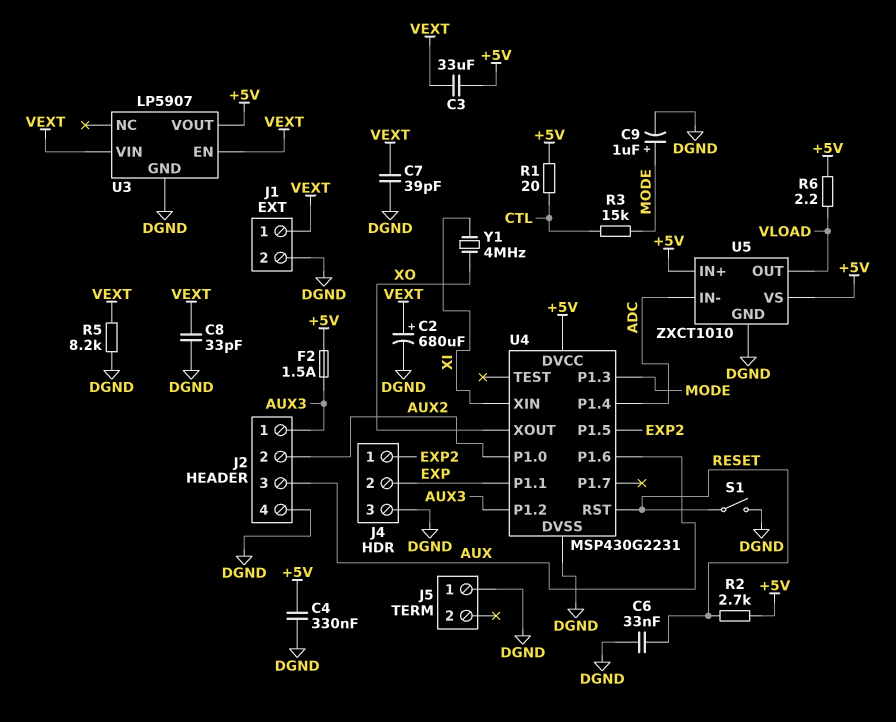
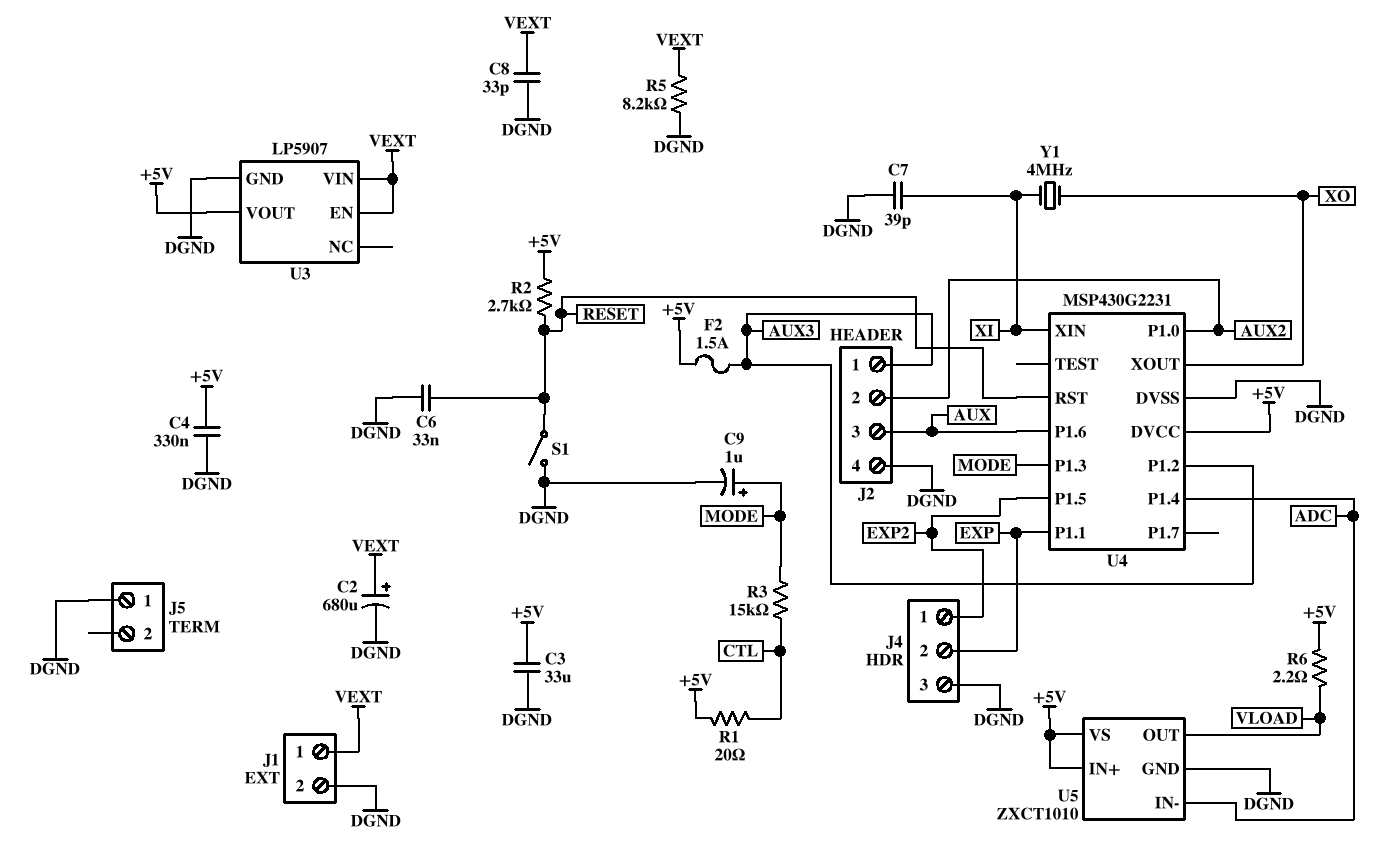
C3: 33uF (+5V, VEXT) -> 33uF (+5V, DGND)
C7: 39pF (DGND, VEXT) -> 39pF (DGND, XI)

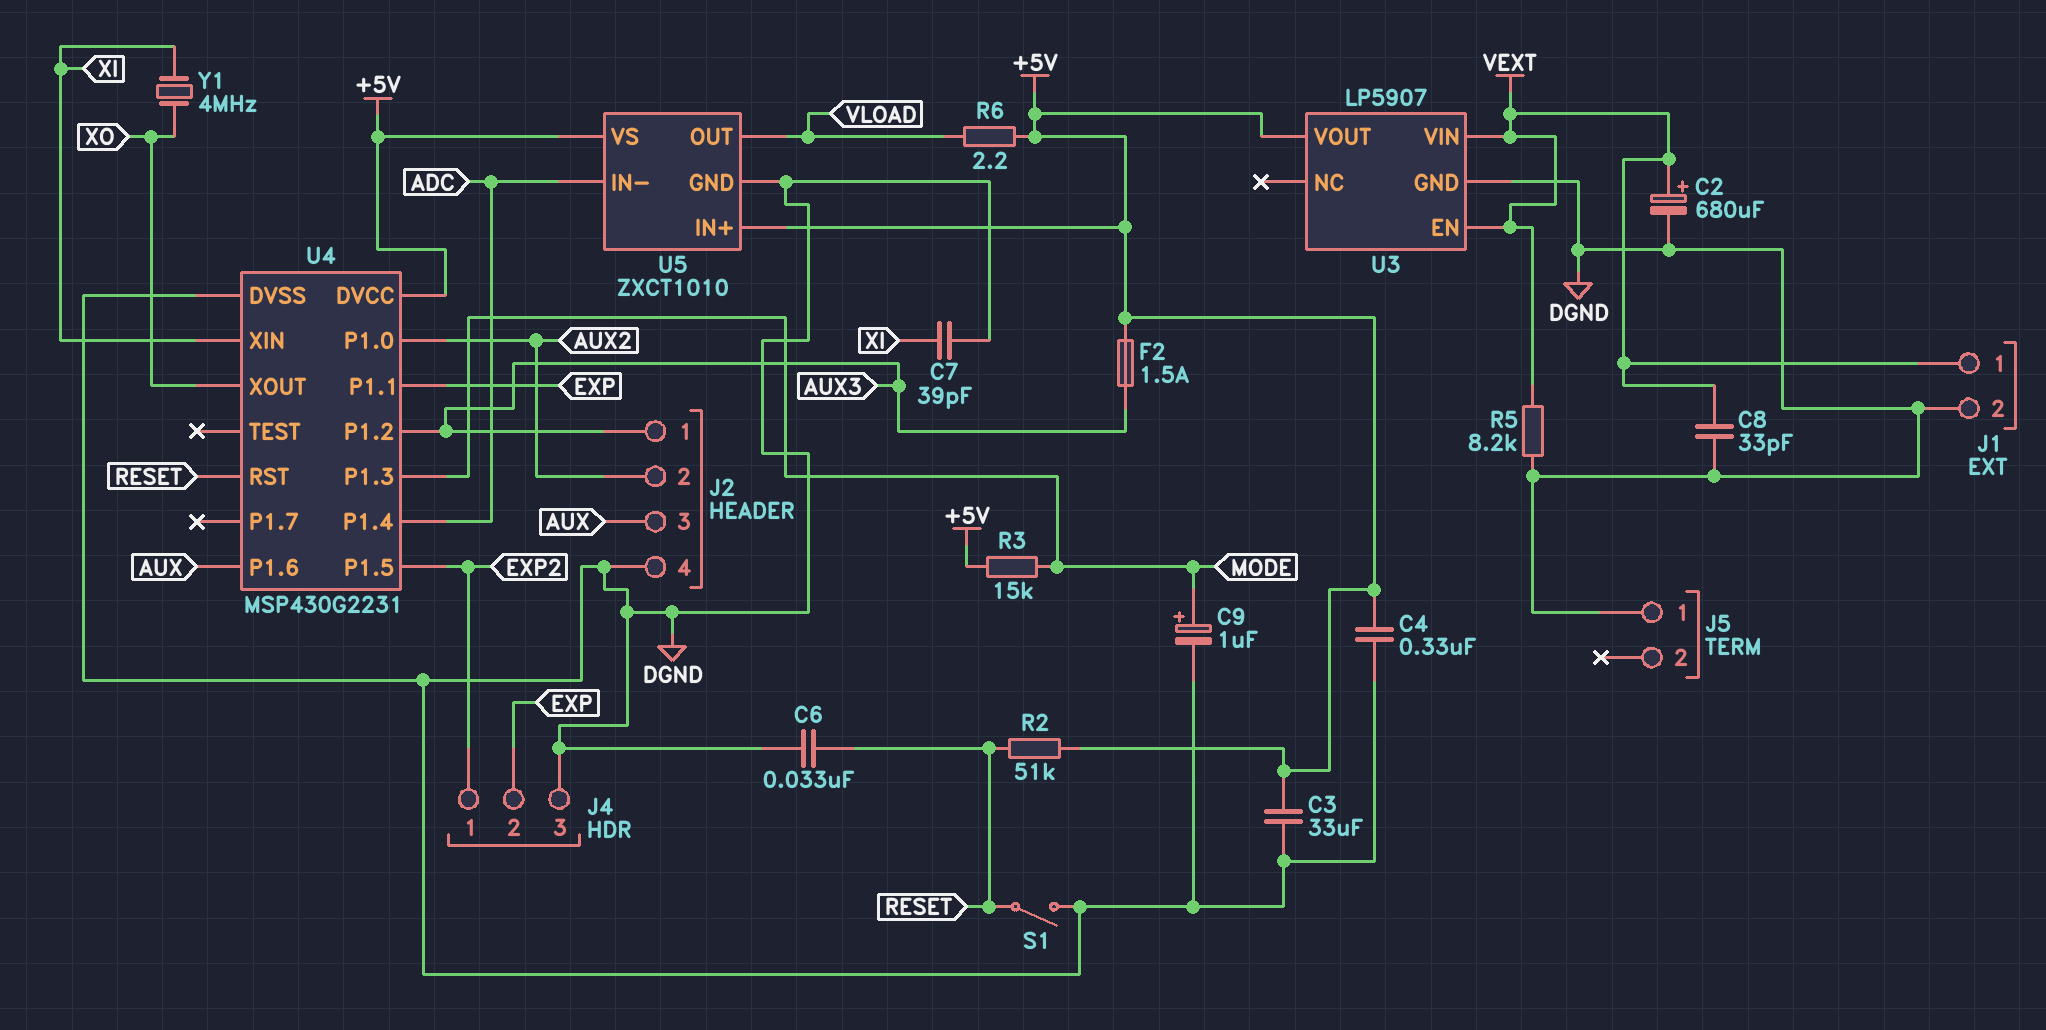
R1: 20 (+5V, CTL) -> none
R2: 2.7k (+5V, RESET) -> 51k (+5V, RESET)
R3: 15k (CTL, MODE) -> 15k (+5V, MODE)

